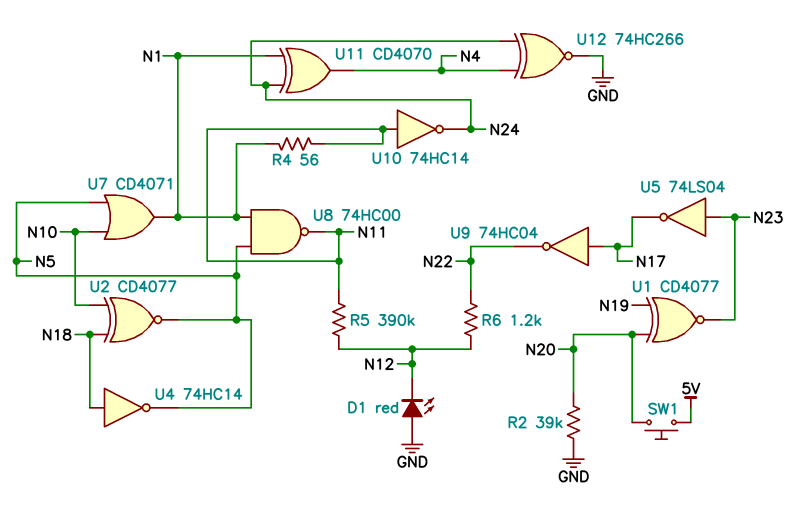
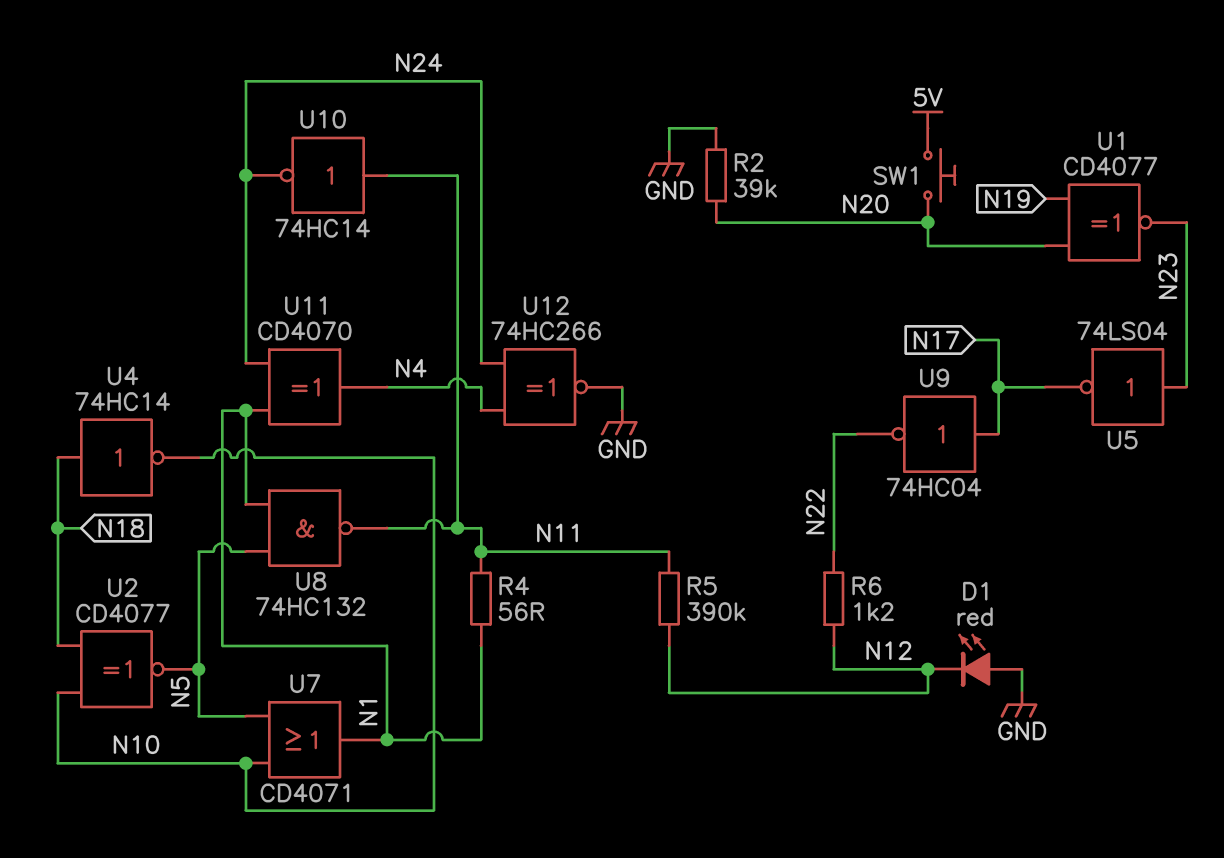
U4: NOT 74HC14 (in N18, out N5) -> NOT 74HC14 (in N18, out N10)
U8: NAND 74HC00 (in N1, in N5, out N11) -> NAND 74HC132 (in N1, in N5, out N11)

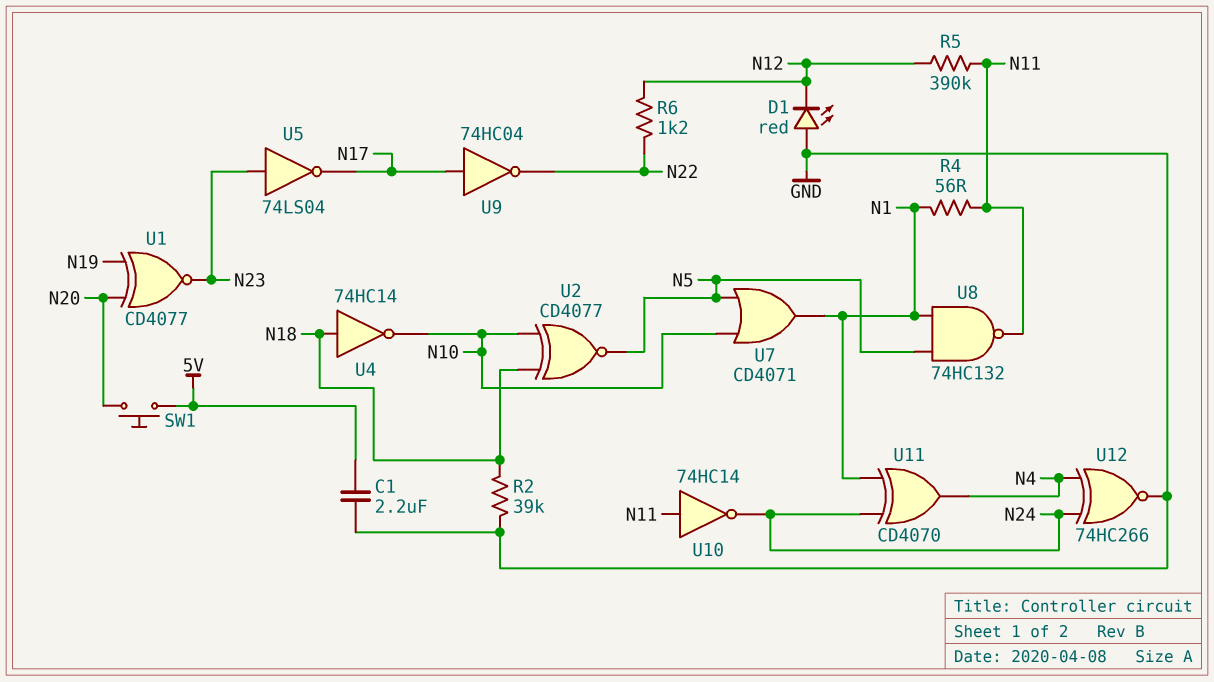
C1: none -> 2.2uF (5V, GND)
R2: 39k (GND, N20) -> 39k (GND, N18)

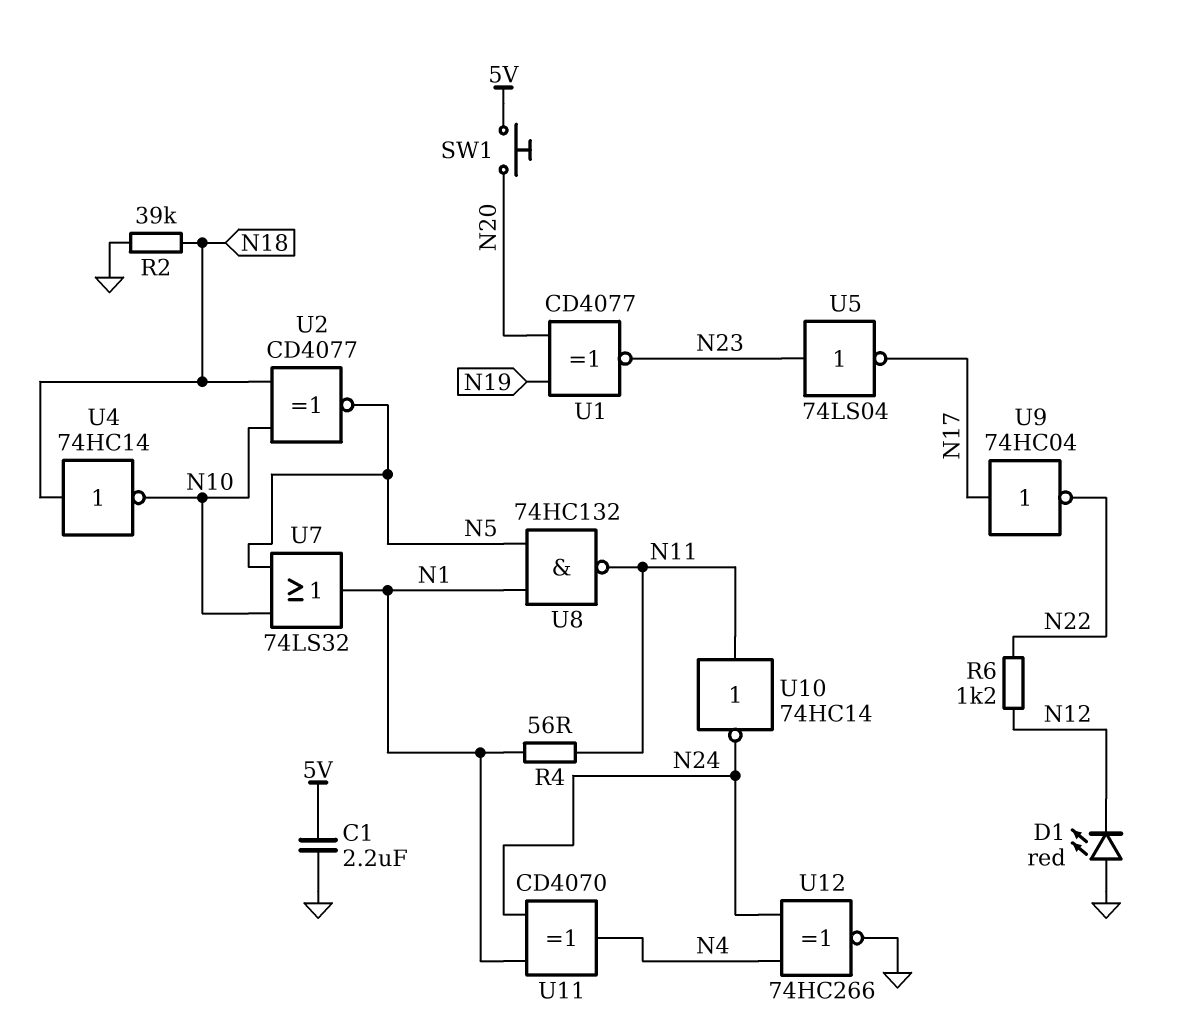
R5: 390k (N11, N12) -> none
U7: OR CD4071 (in N5, in N10, out N1) -> OR 74LS32 (in N5, in N10, out N1)

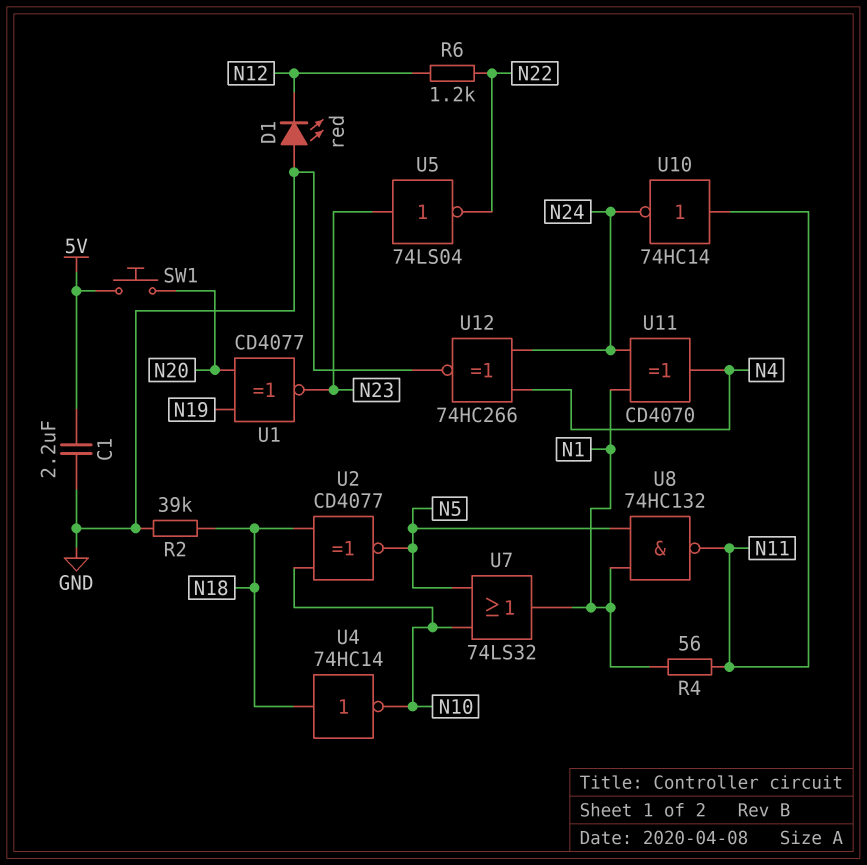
U5: NOT 74LS04 (in N23, out N17) -> NOT 74LS04 (in N23, out N22)
U9: NOT 74HC04 (in N17, out N22) -> none

